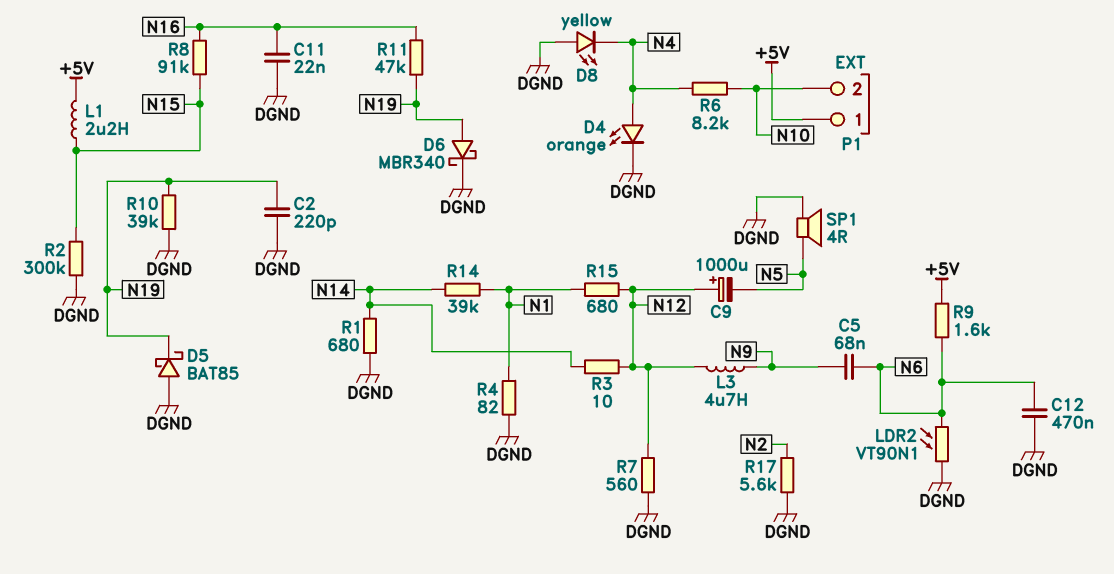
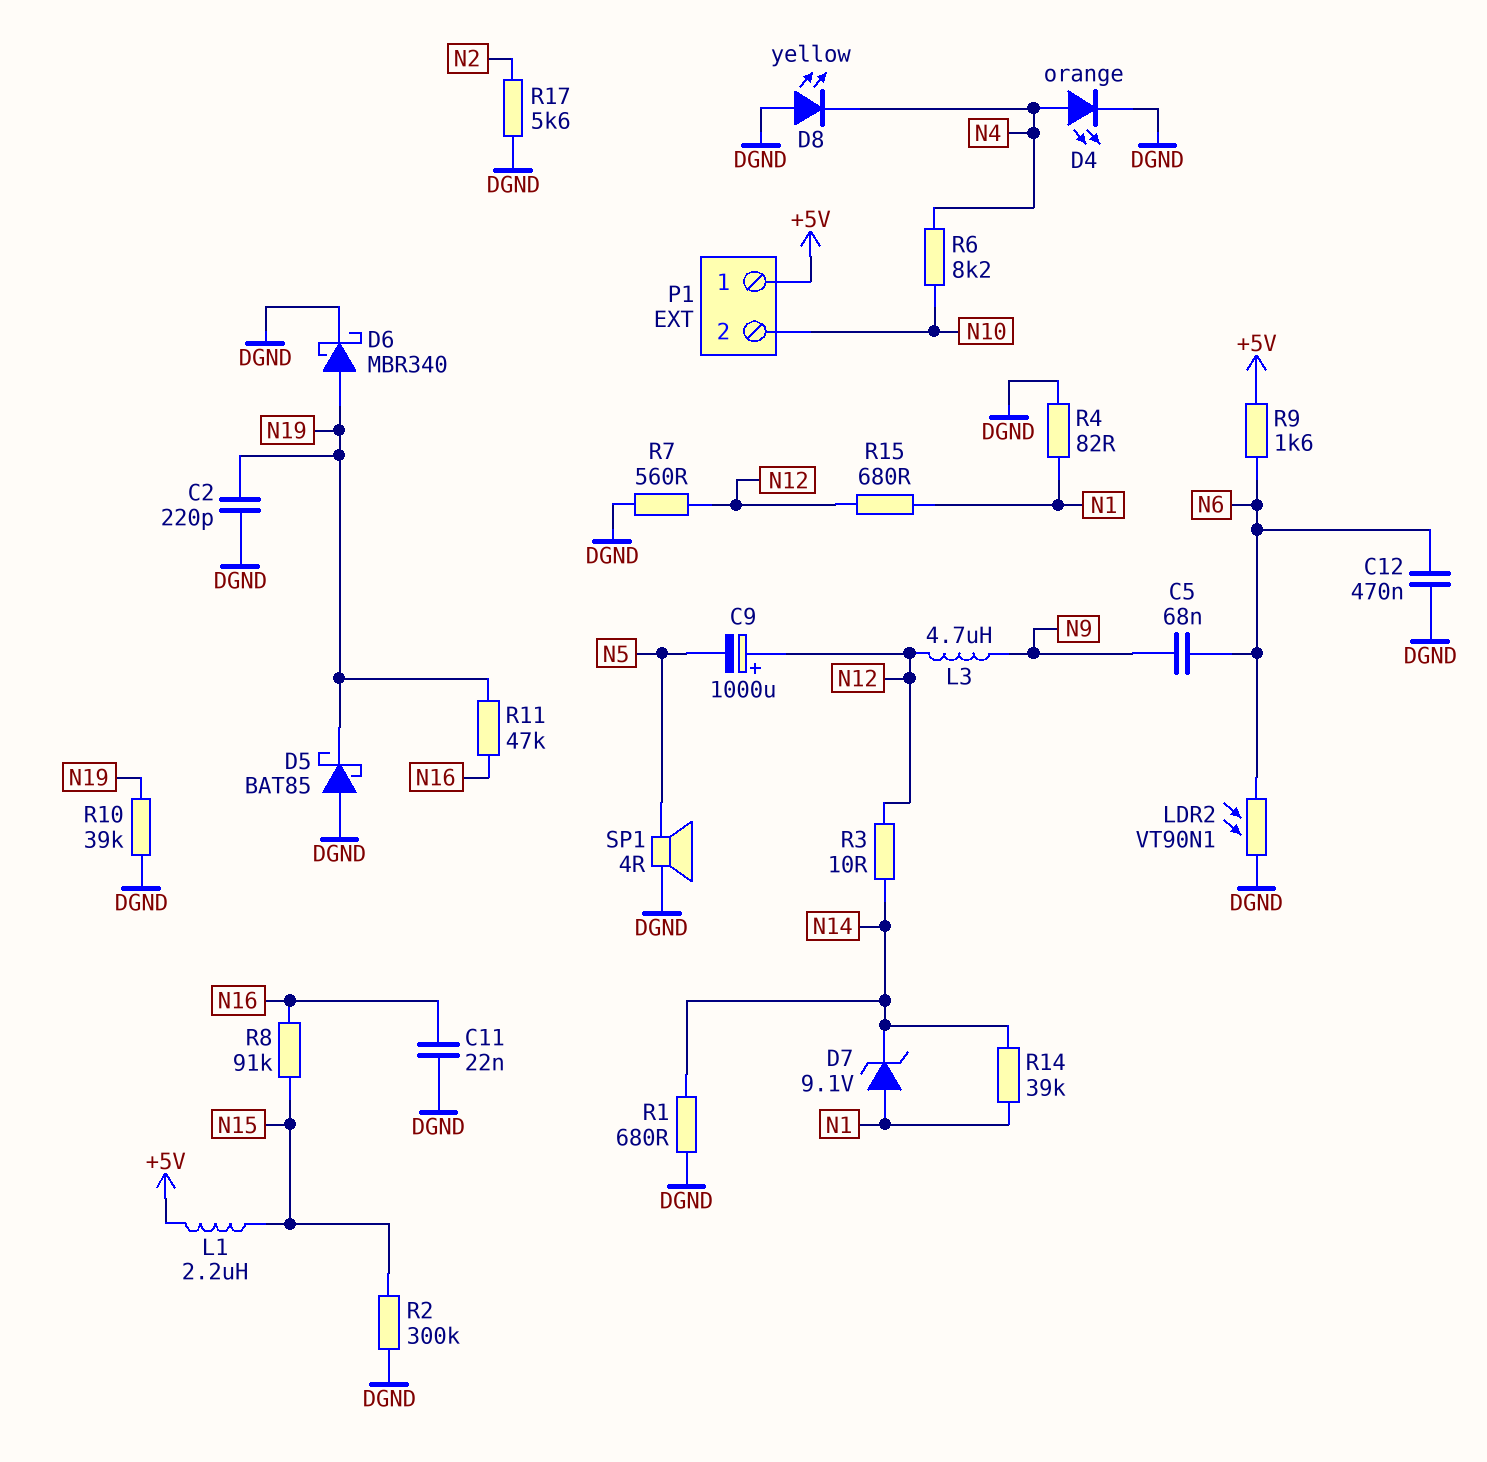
D7: none -> zener 9.1V (A N1, K N14)

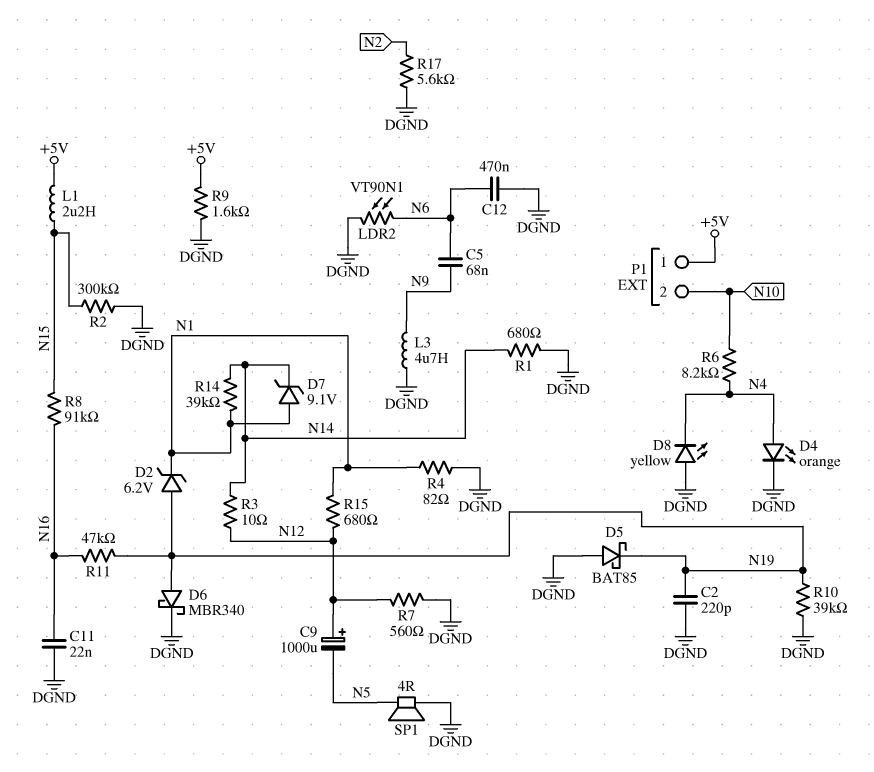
D2: none -> zener 6.2V (A N19, K N1)
L3: 4.7uH (N9, N12) -> 4.7uH (DGND, N9)
R9: 1.6k (+5V, N6) -> 1.6k (+5V, DGND)

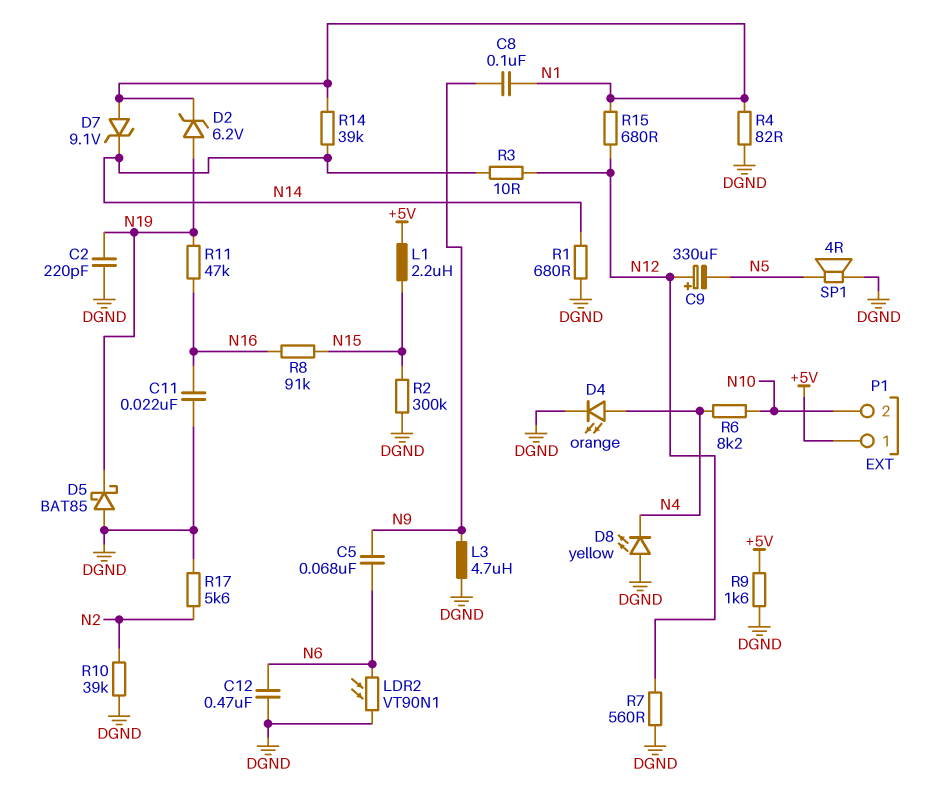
C8: none -> 100nF (N1, N9)
C9: 1000uF (plus N12, minus N5) -> 330uF (plus N12, minus N5)
D6: schottky MBR340 (A N19, K DGND) -> none
R10: 39k (DGND, N19) -> 39k (DGND, N2)

